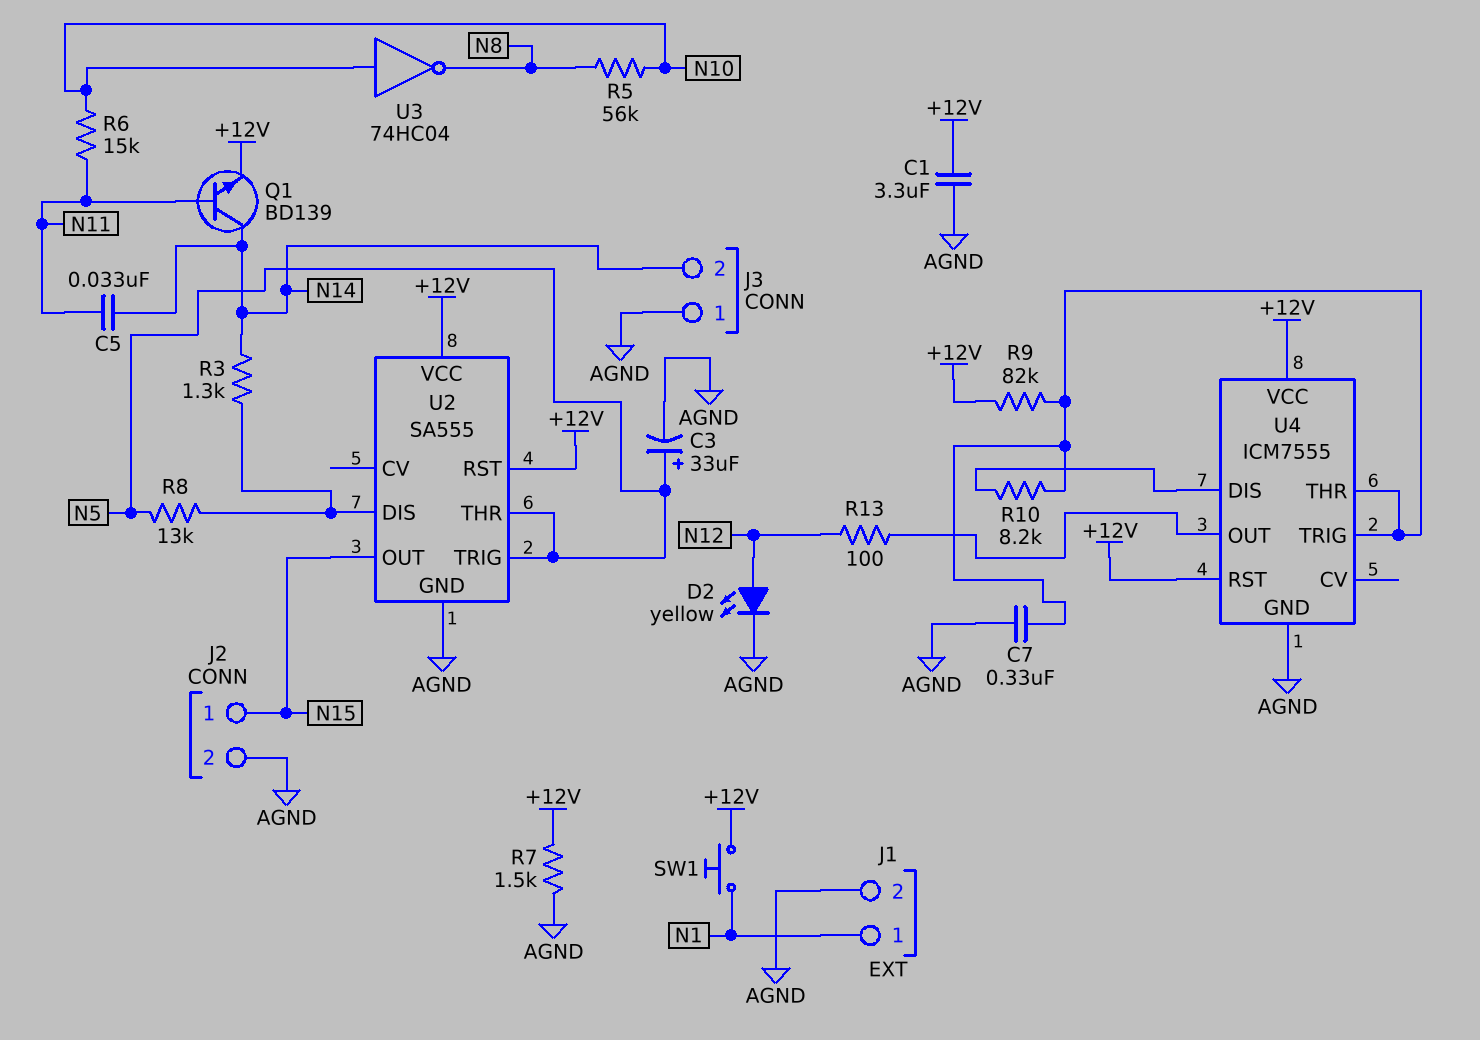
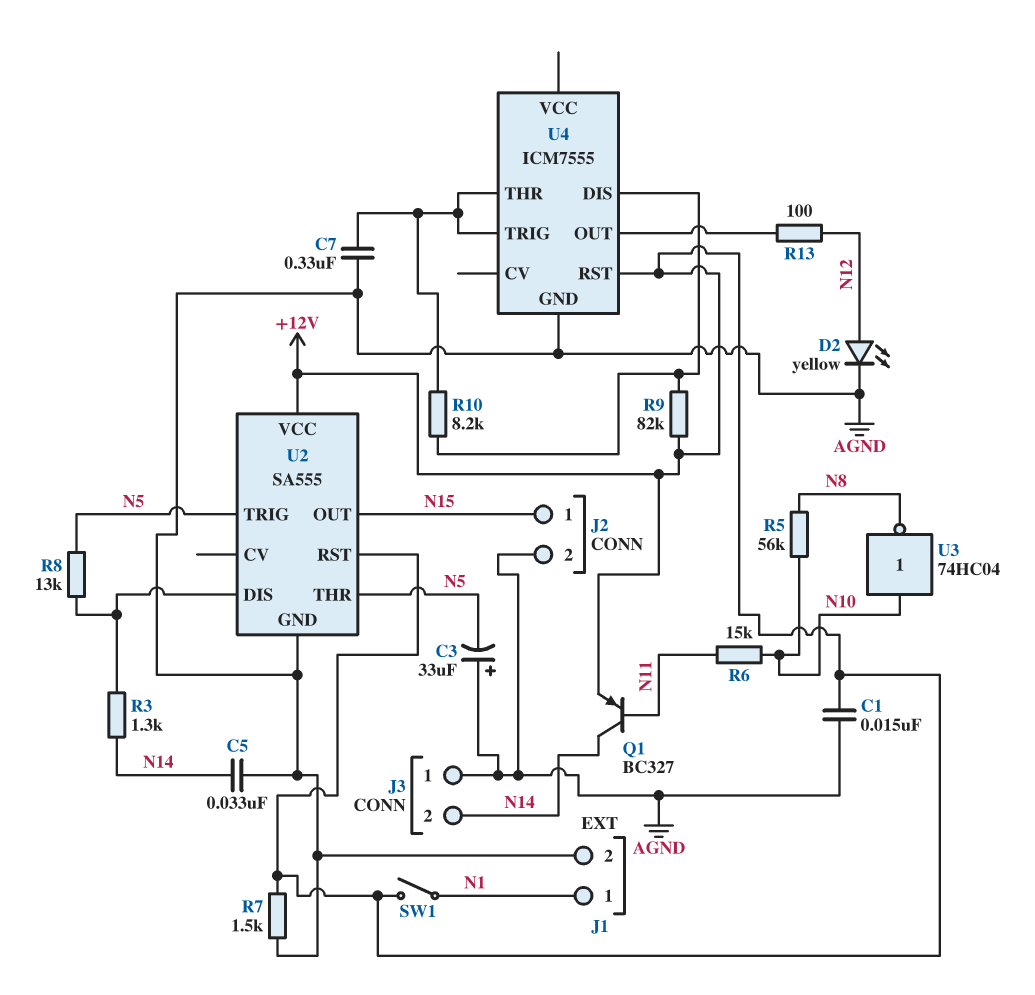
C1: 3.3uF (+12V, AGND) -> 15nF (+12V, AGND)
C3: 33uF (plus N5, minus AGND) -> 33uF (plus AGND, minus N5)
C5: 33nF (N11, N14) -> 33nF (AGND, N14)
Q1: NPN BD139 (B N11, C N14, E +12V) -> PNP BC327 (B N11, C N14, E +12V)
R9: 82k (+12V, U4/THR) -> 82k (+12V, U4/DIS)
SW1: button (+12V, N1) -> switch (+12V, N1)
U4 pin VCC: +12V -> none

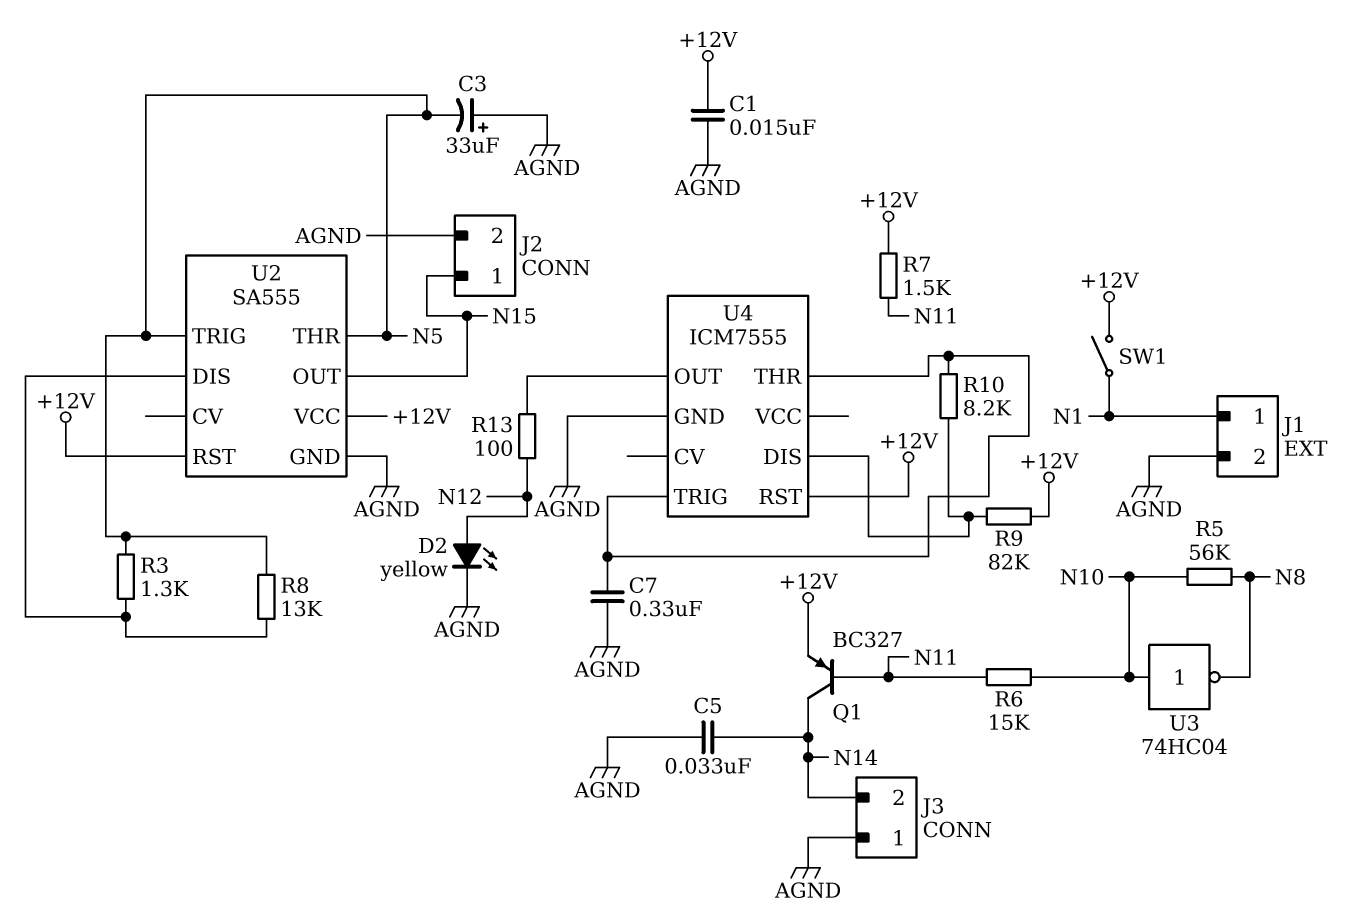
R3: 1.3k (N14, U2/DIS) -> 1.3k (N5, U2/DIS)
R7: 1.5k (+12V, AGND) -> 1.5k (+12V, N11)

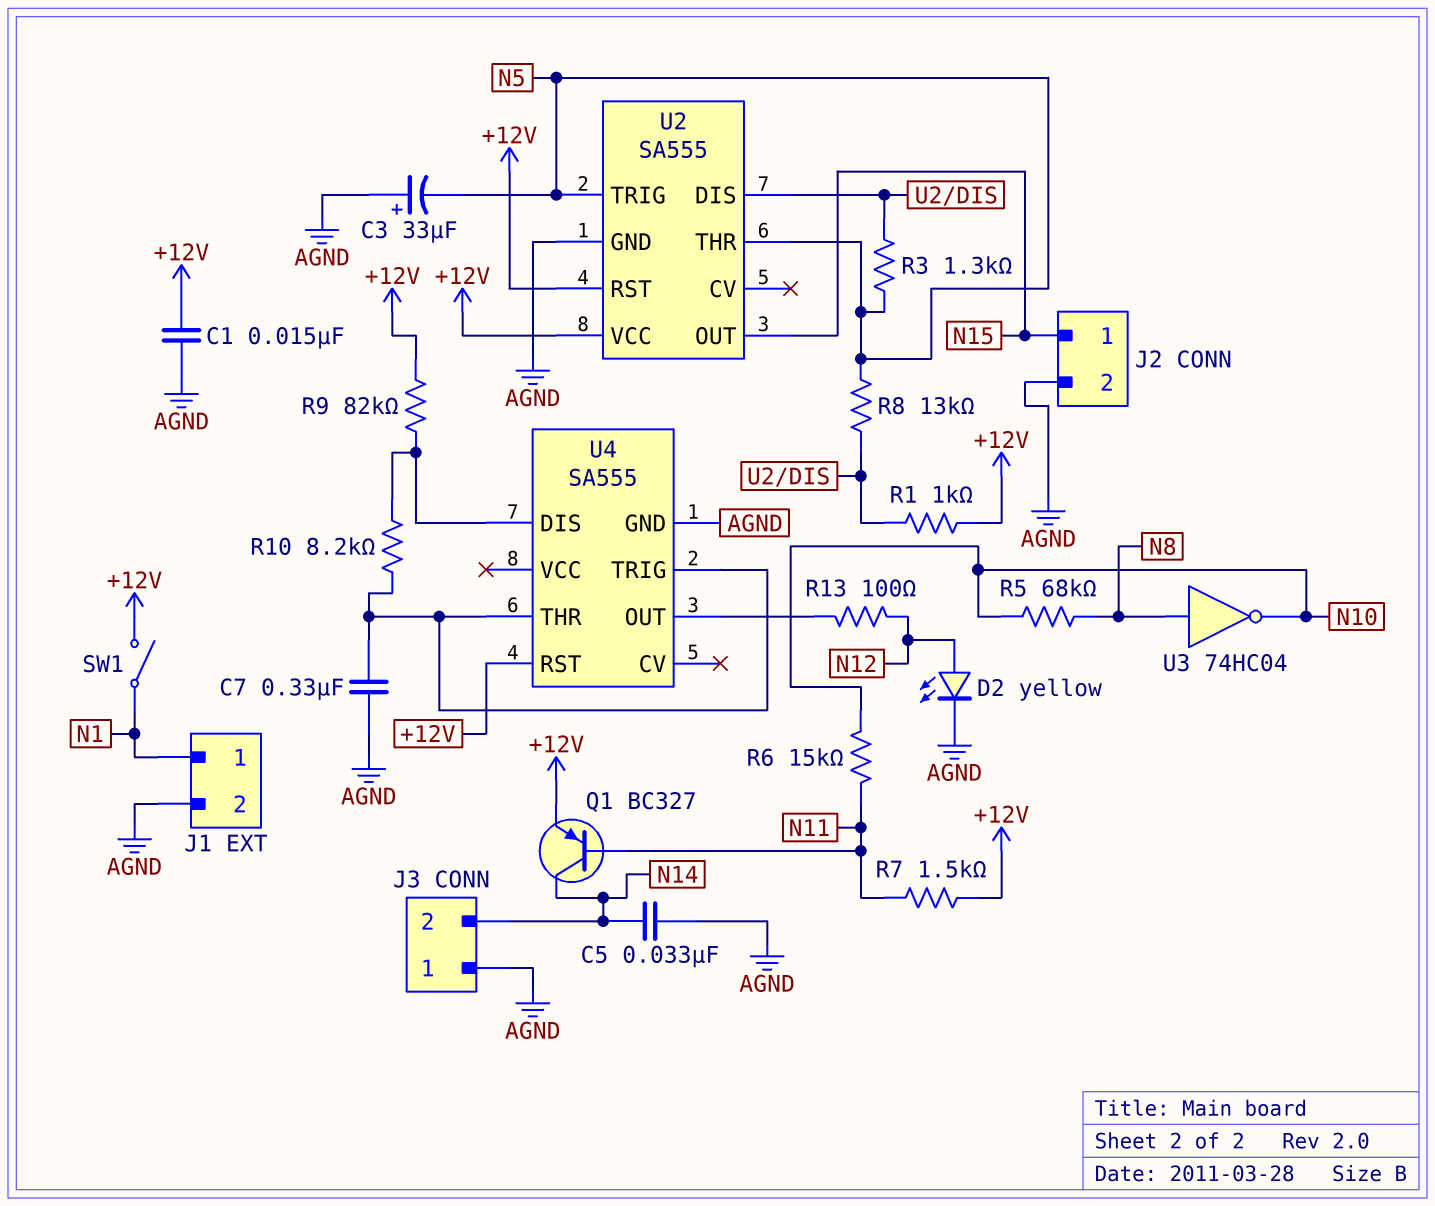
R1: none -> 1k (+12V, U2/DIS)
R5: 56k (N8, N10) -> 68k (N8, N10)
U3: NOT 74HC04 (in N10, out N8) -> NOT 74HC04 (in N8, out N10)
U4: ICM7555 -> SA555

